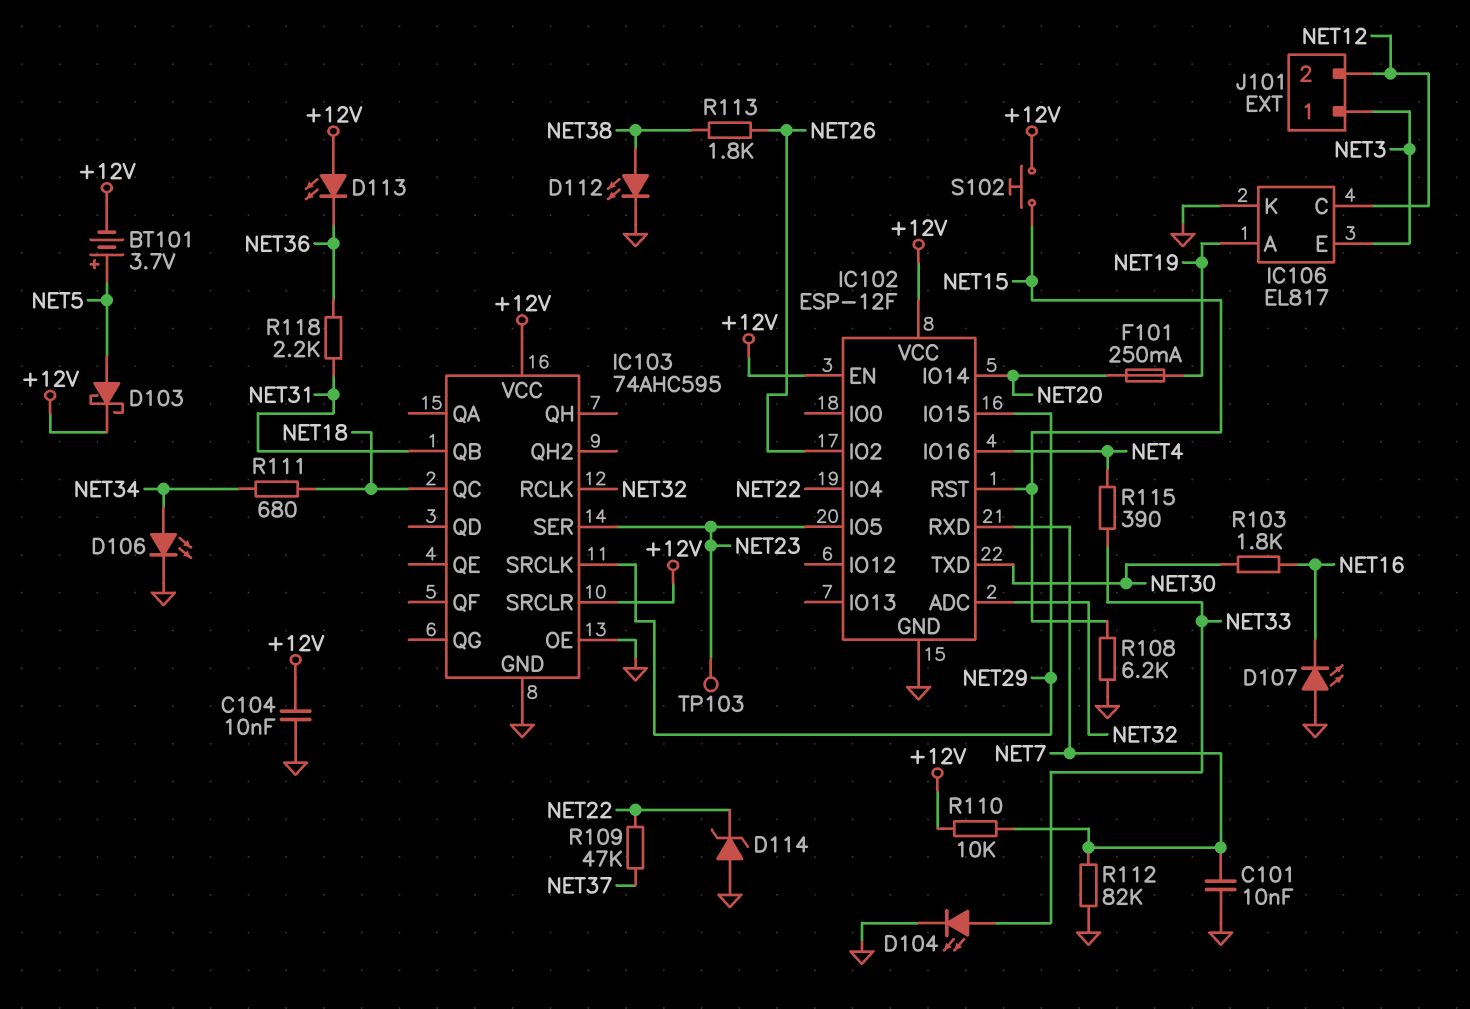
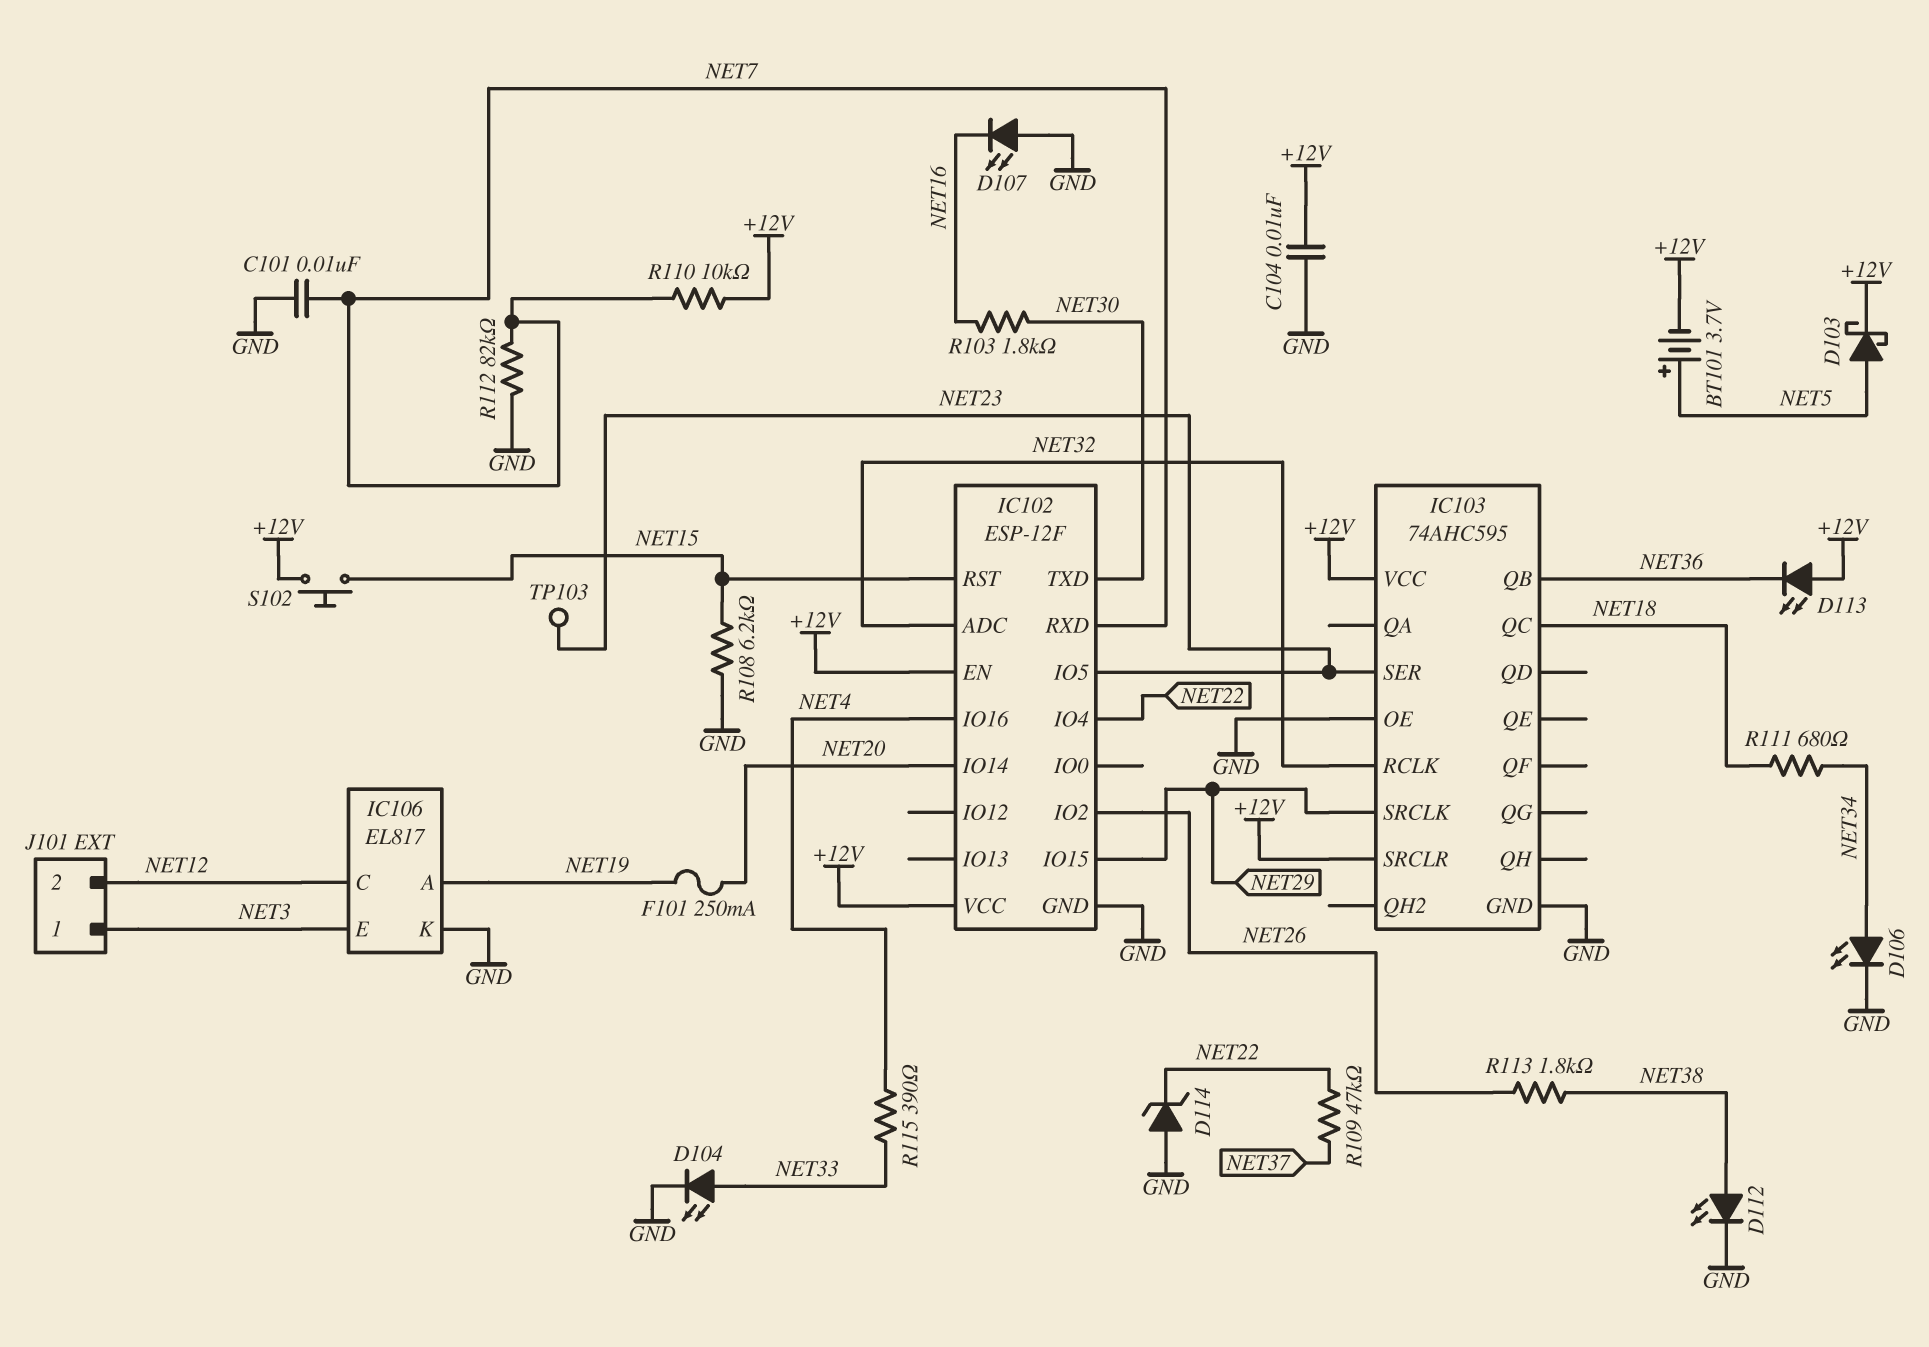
IC103 pin QB: NET31 -> NET36
R118: 2.2k (NET31, NET36) -> none

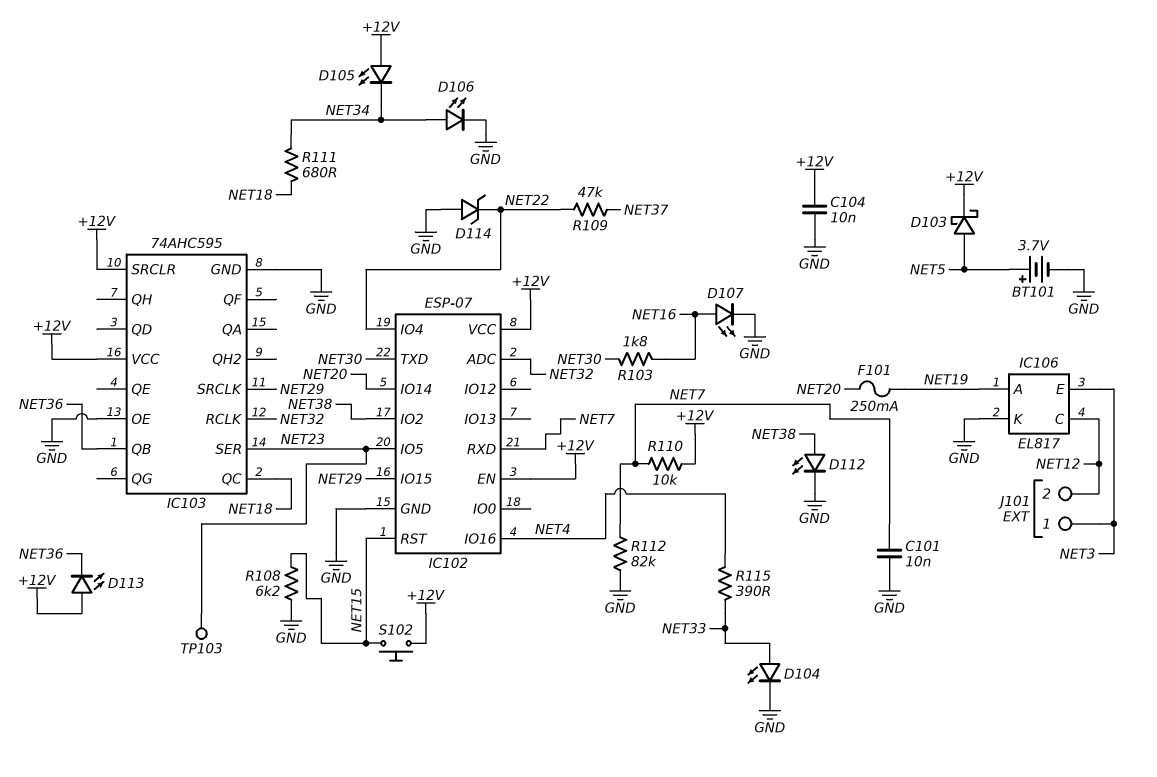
BT101: 3.7V (plus NET5, minus +12V) -> 3.7V (plus NET5, minus GND)
D105: none -> LED (A +12V, K NET34)
D107: LED (A GND, K NET16) -> LED (A NET16, K GND)
IC102: ESP-12F -> ESP-07
IC102 pin IO2: NET26 -> NET38
R113: 1.8k (NET26, NET38) -> none

